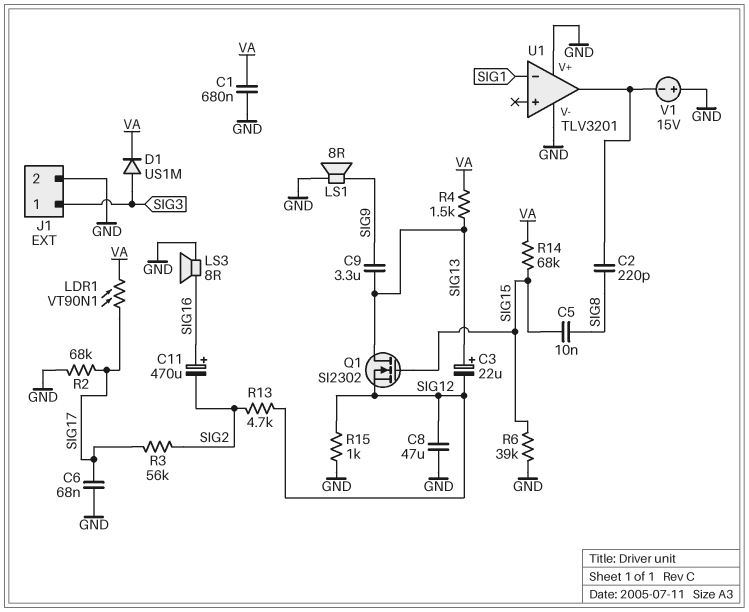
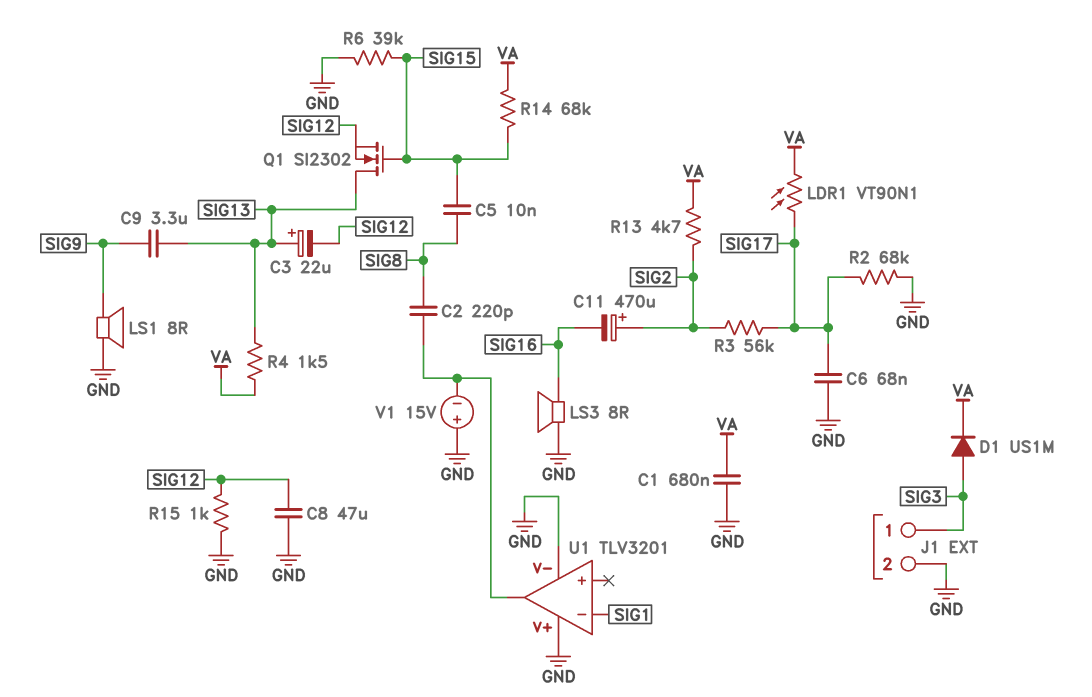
C11: 470uF (plus SIG16, minus SIG2) -> 470uF (plus SIG2, minus SIG16)
R13: 4.7k (SIG2, SIG12) -> 4.7k (SIG2, VA)

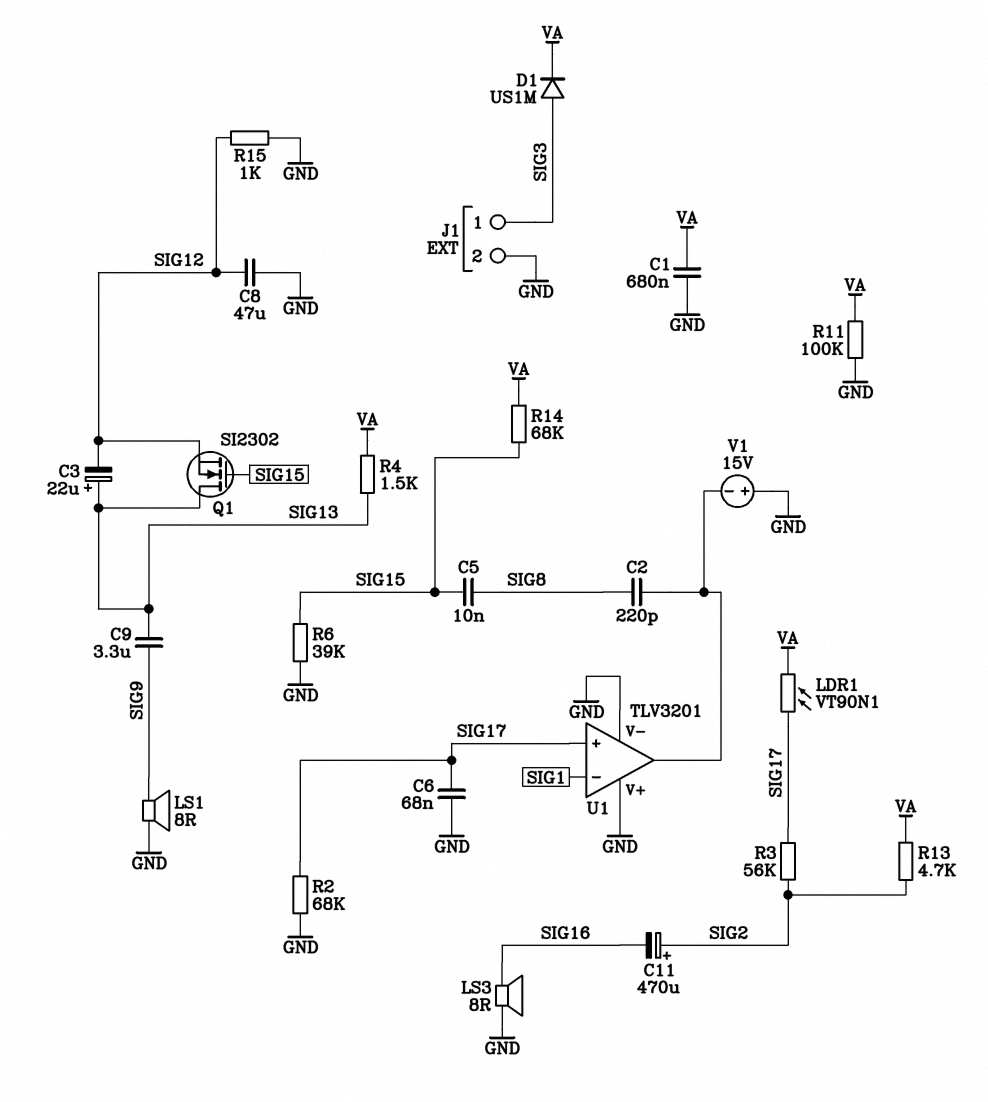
R11: none -> 100k (GND, VA)
U1 pin in+: none -> SIG17

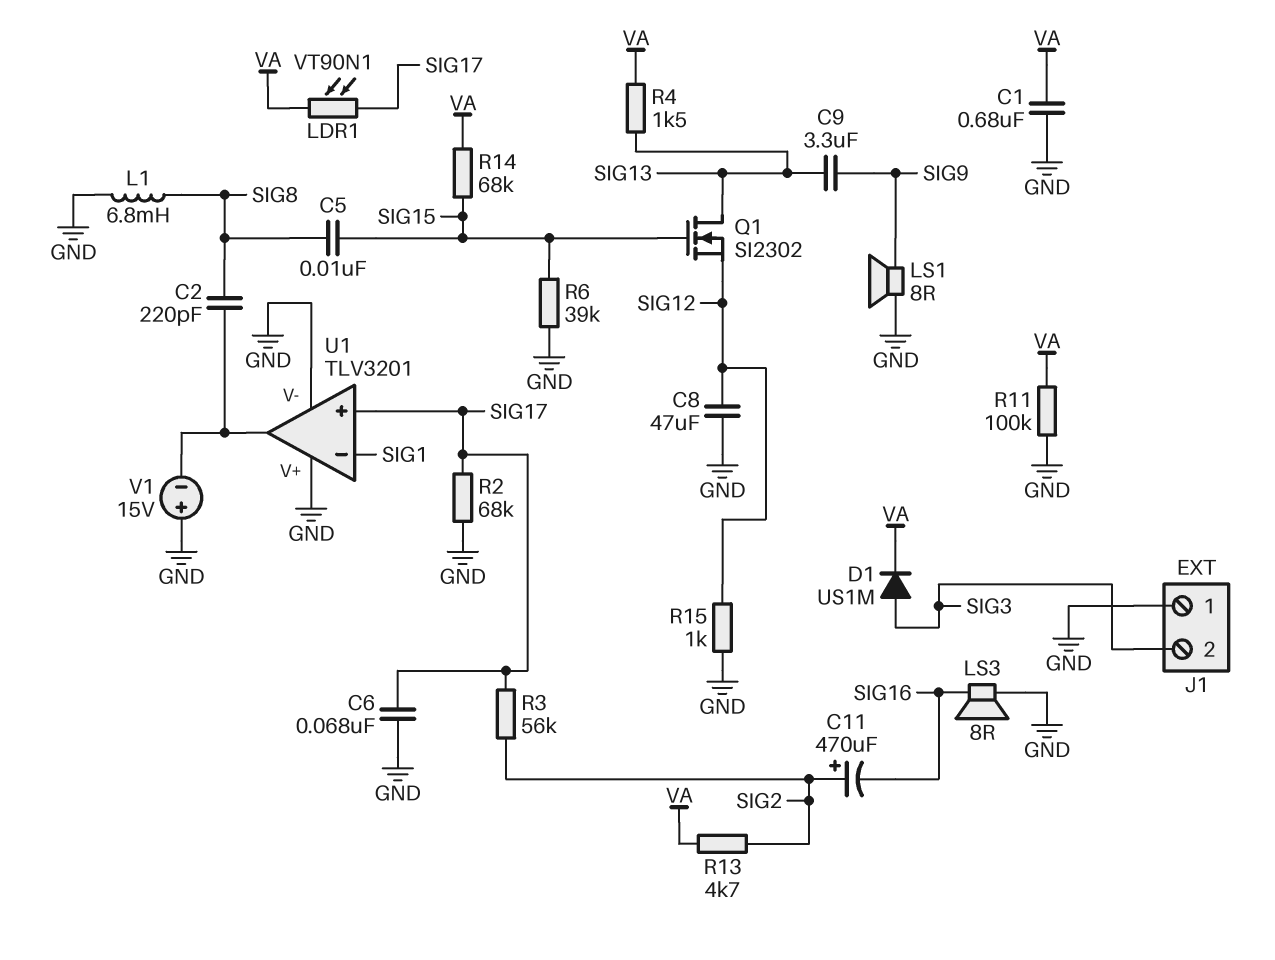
C3: 22uF (plus SIG13, minus SIG12) -> none
J1 pin 1: SIG3 -> GND
J1 pin 2: GND -> SIG3
L1: none -> 6.8mH (GND, SIG8)

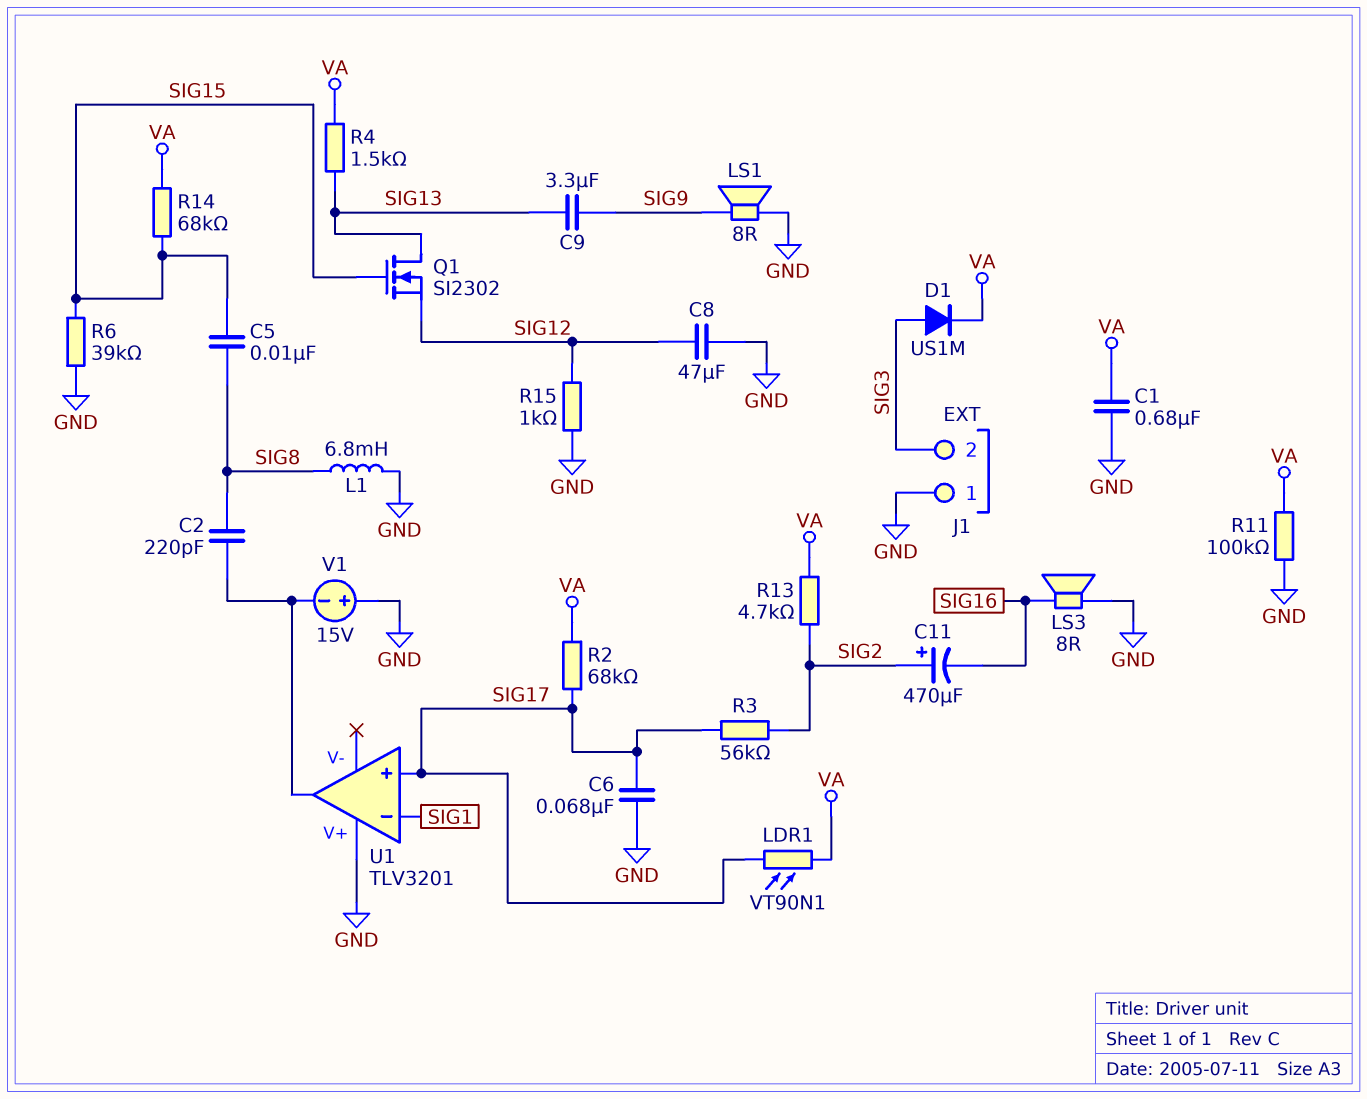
R2: 68k (GND, SIG17) -> 68k (SIG17, VA)
U1 pin V-: GND -> none

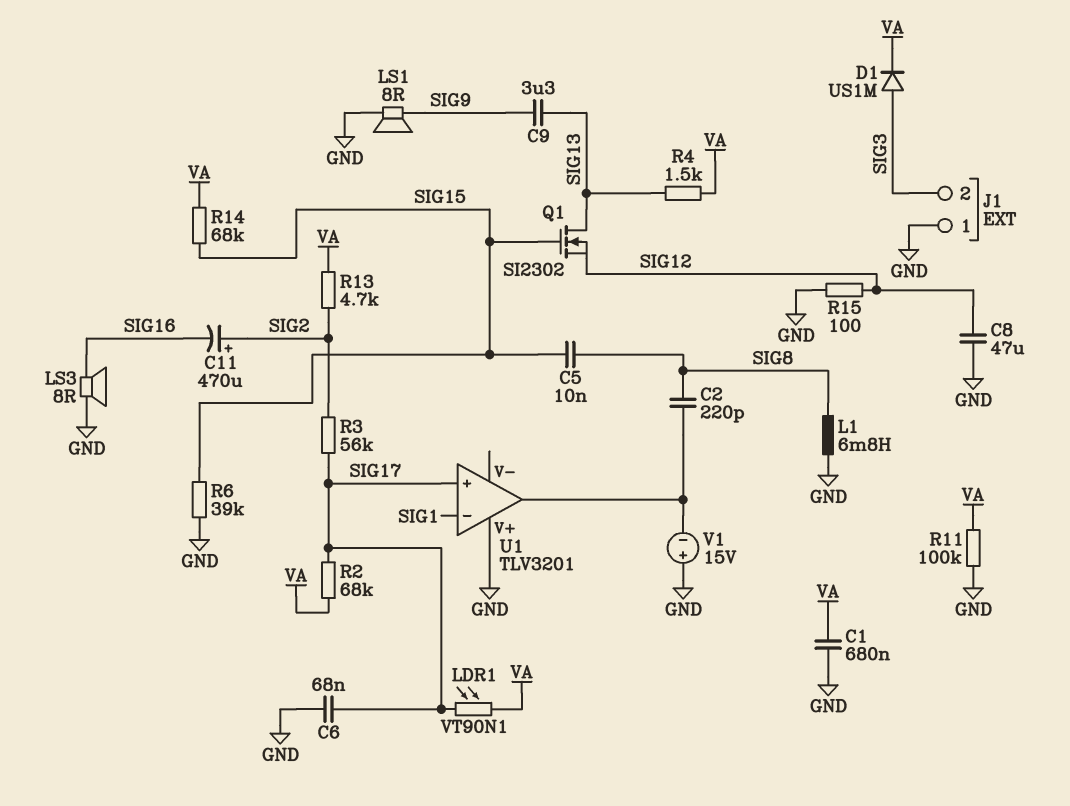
R15: 1k (GND, SIG12) -> 100 (GND, SIG12)

